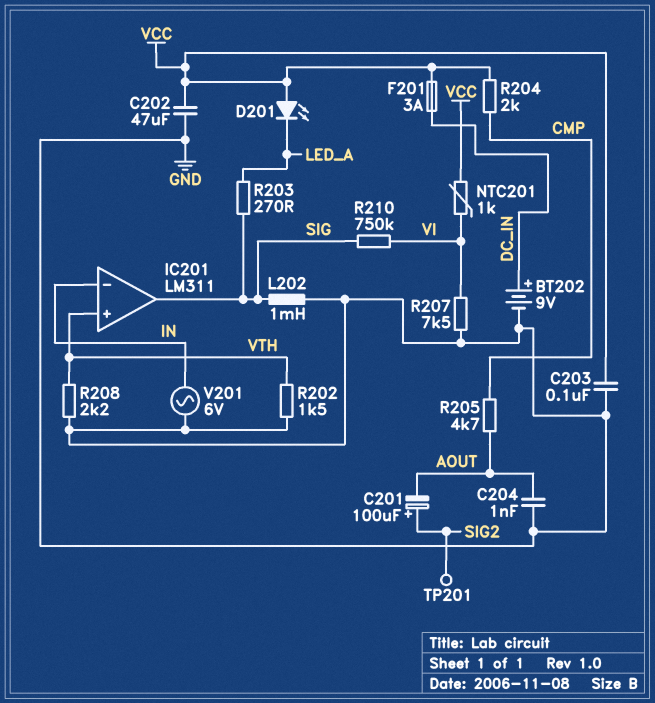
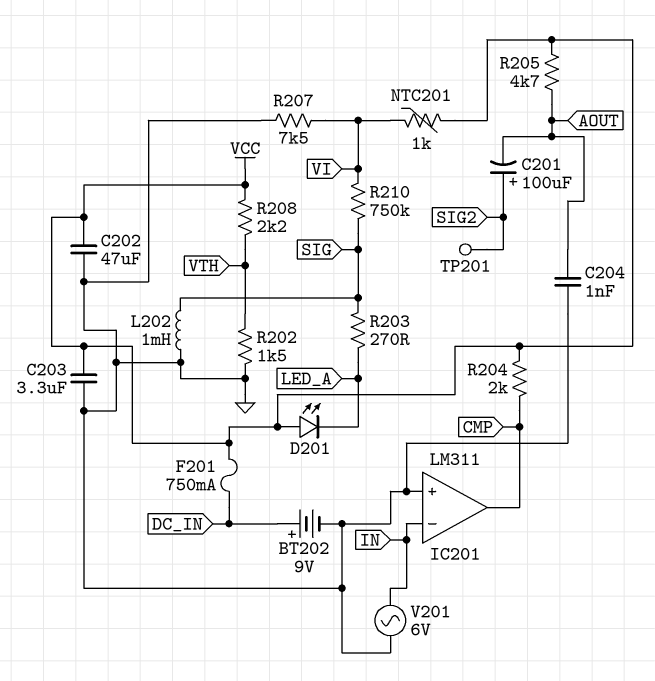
C203: 100nF (GND, VCC) -> 3.3uF (GND, VCC)
F201: 3A (DC_IN, VCC) -> 750mA (DC_IN, VCC)
IC201 pin in+: VTH -> GND
IC201 pin out: SIG -> CMP
R205: 4.7k (AOUT, CMP) -> 4.7k (AOUT, VCC)
R208: 2.2k (GND, VTH) -> 2.2k (VCC, VTH)

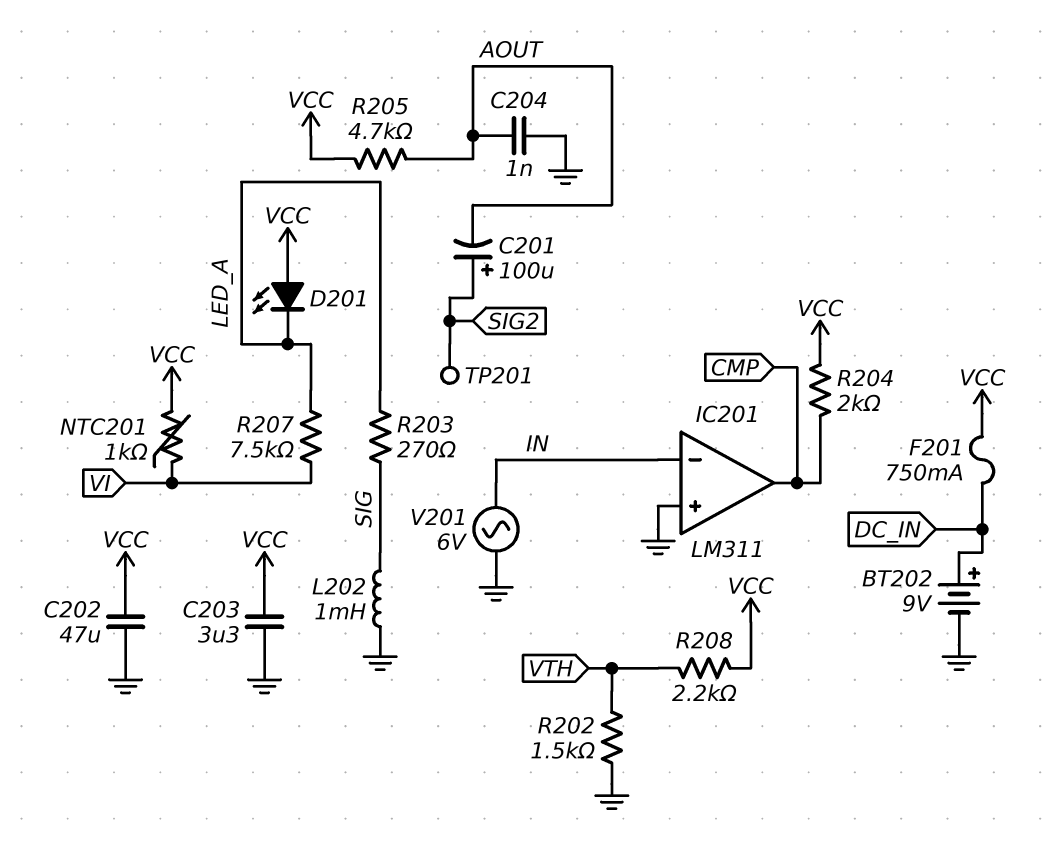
R207: 7.5k (GND, VI) -> 7.5k (LED_A, VI)
R210: 750k (SIG, VI) -> none

